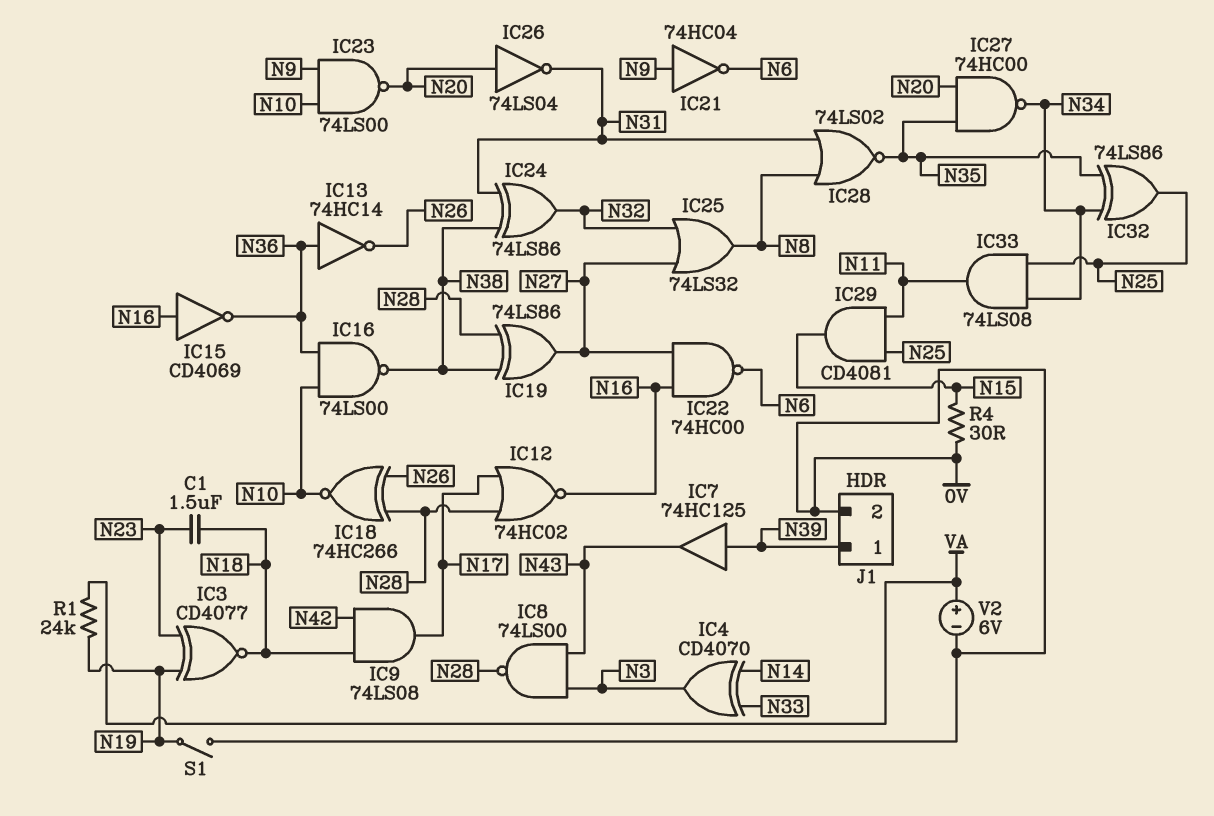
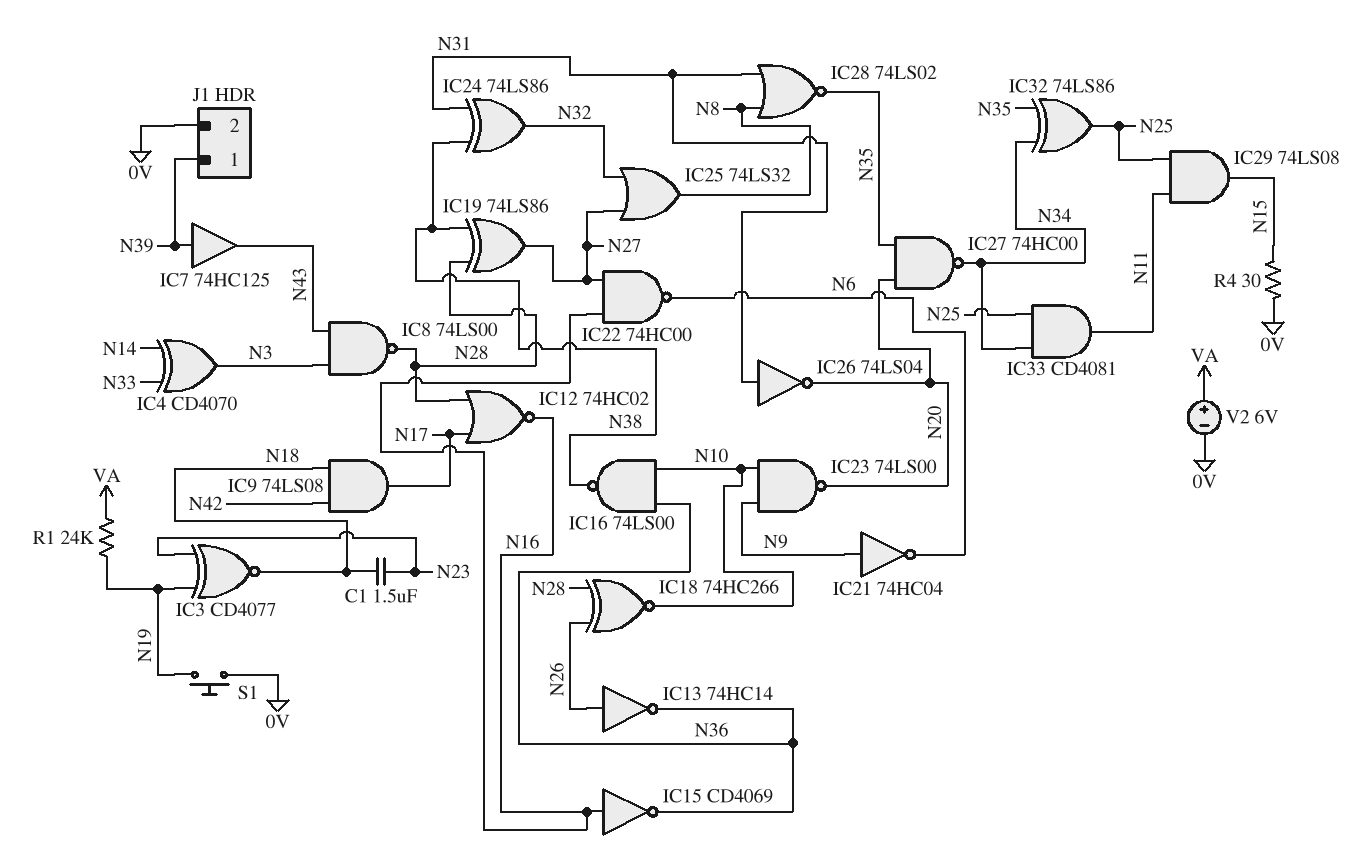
IC13: NOT 74HC14 (in N36, out N26) -> NOT 74HC14 (in N26, out N36)
IC26: NOT 74LS04 (in N20, out N31) -> NOT 74LS04 (in N31, out N20)
IC29: AND CD4081 (in N11, in N25, out N15) -> AND 74LS08 (in N11, in N25, out N15)
IC33: AND 74LS08 (in N25, in N34, out N11) -> AND CD4081 (in N25, in N34, out N11)
S1: switch (0V, N19) -> button (0V, N19)

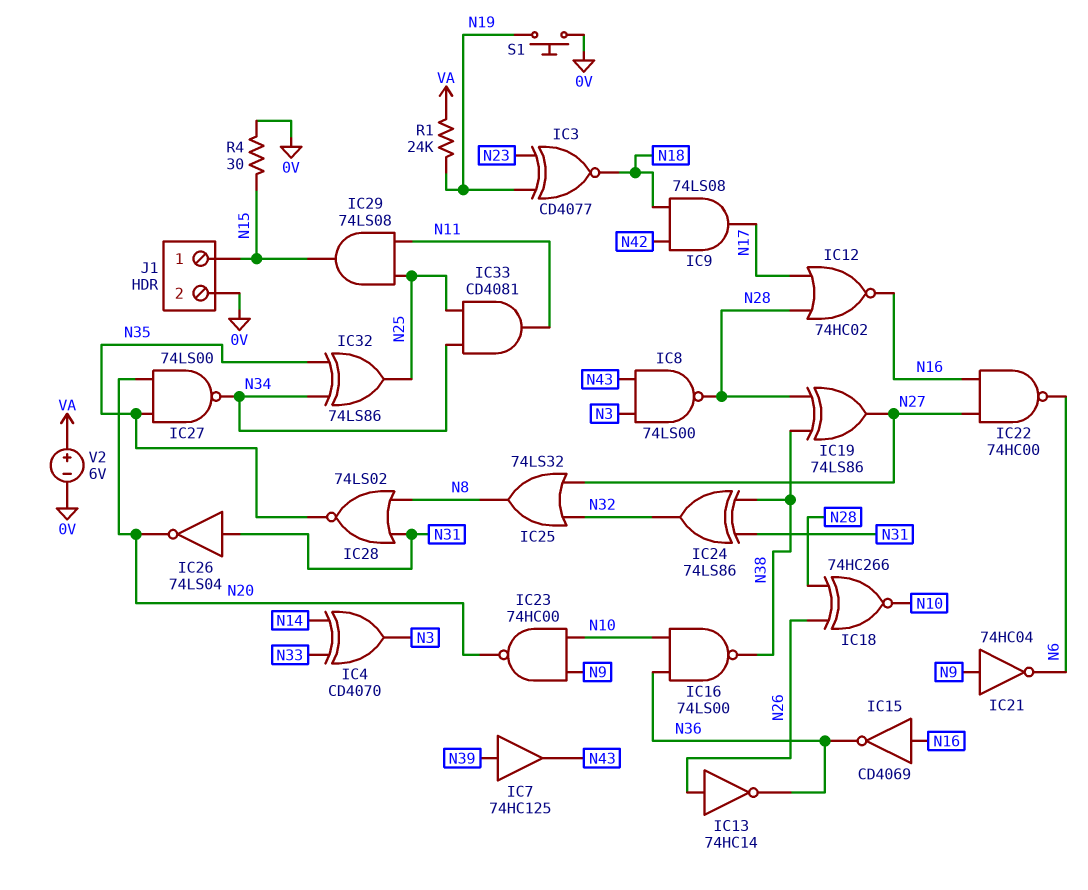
C1: 1.5uF (N18, N23) -> none
IC23: NAND 74LS00 (in N9, in N10, out N20) -> NAND 74HC00 (in N9, in N10, out N20)
IC27: NAND 74HC00 (in N20, in N35, out N34) -> NAND 74LS00 (in N20, in N35, out N34)
J1 pin 1: N39 -> N15

